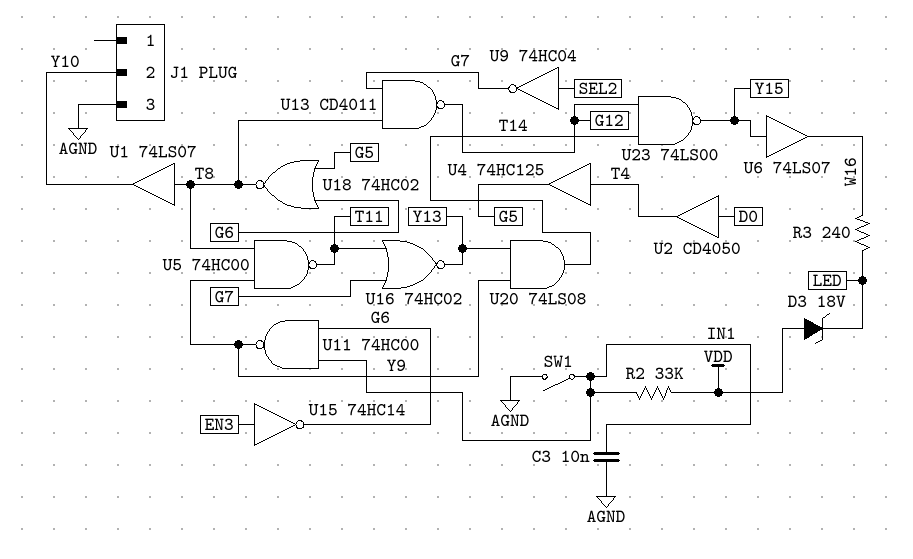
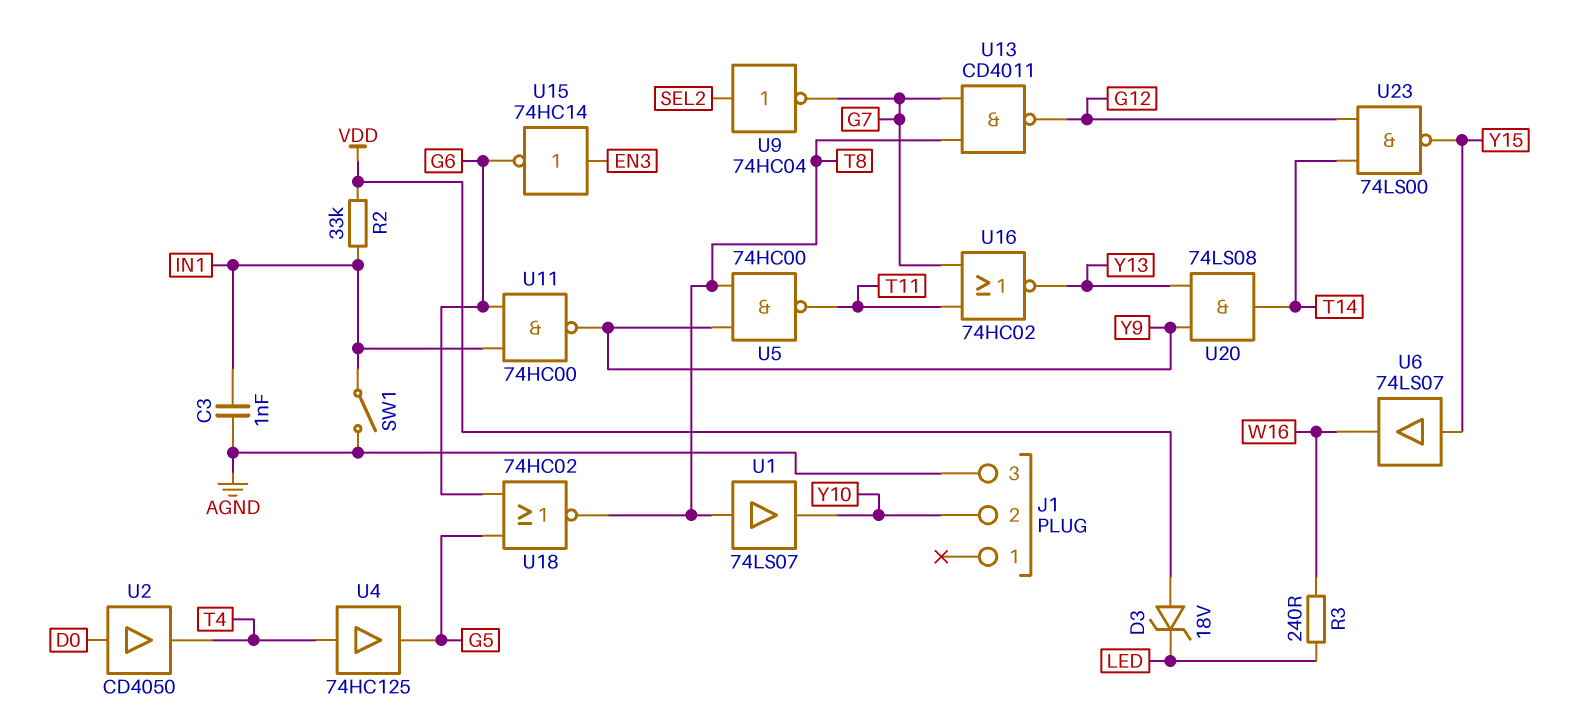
C3: 10nF (AGND, IN1) -> 1nF (AGND, IN1)

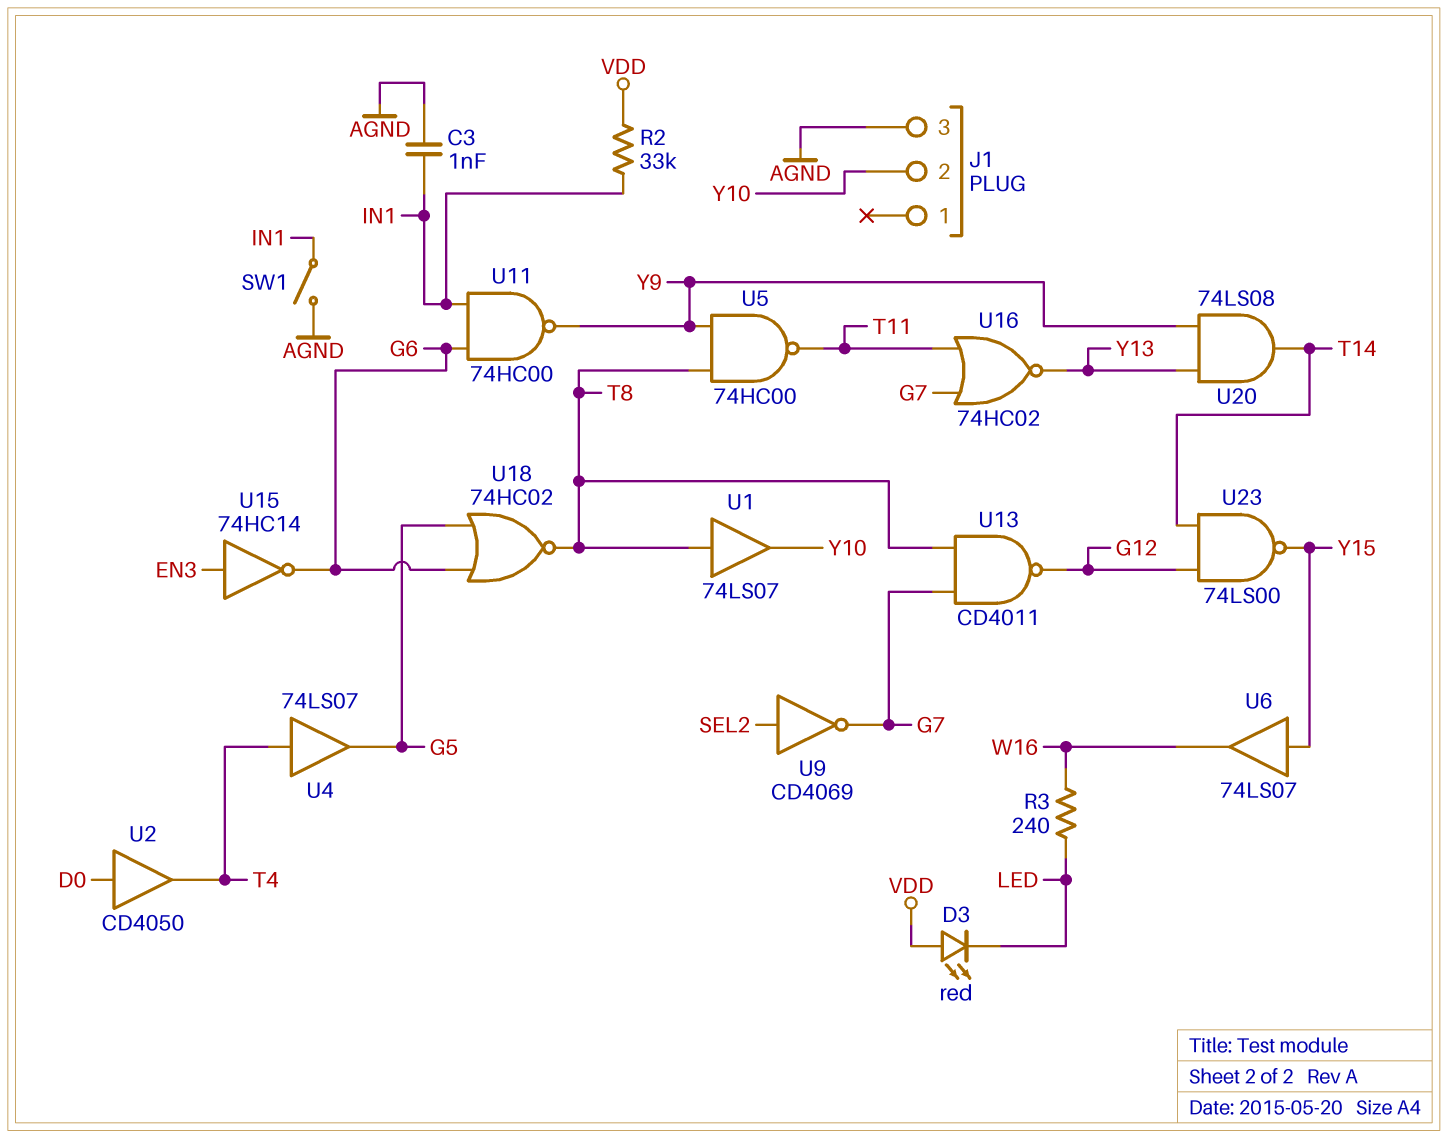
D3: zener 18V (A VDD, K LED) -> LED red (A VDD, K LED)
U4: buffer 74HC125 (in T4, out G5) -> buffer 74LS07 (in T4, out G5)
U9: NOT 74HC04 (in SEL2, out G7) -> NOT CD4069 (in SEL2, out G7)

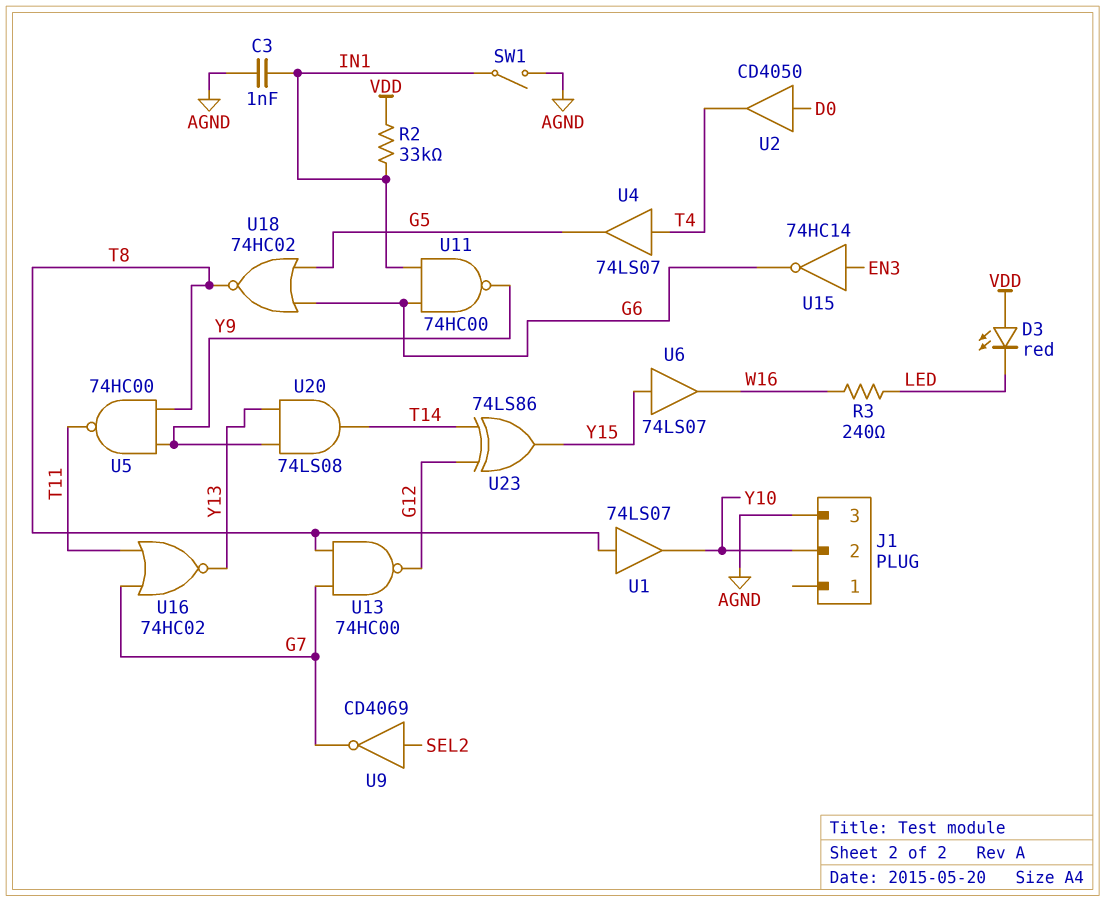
U13: NAND CD4011 (in G7, in T8, out G12) -> NAND 74HC00 (in G7, in T8, out G12)
U23: NAND 74LS00 (in G12, in T14, out Y15) -> XOR 74LS86 (in G12, in T14, out Y15)

